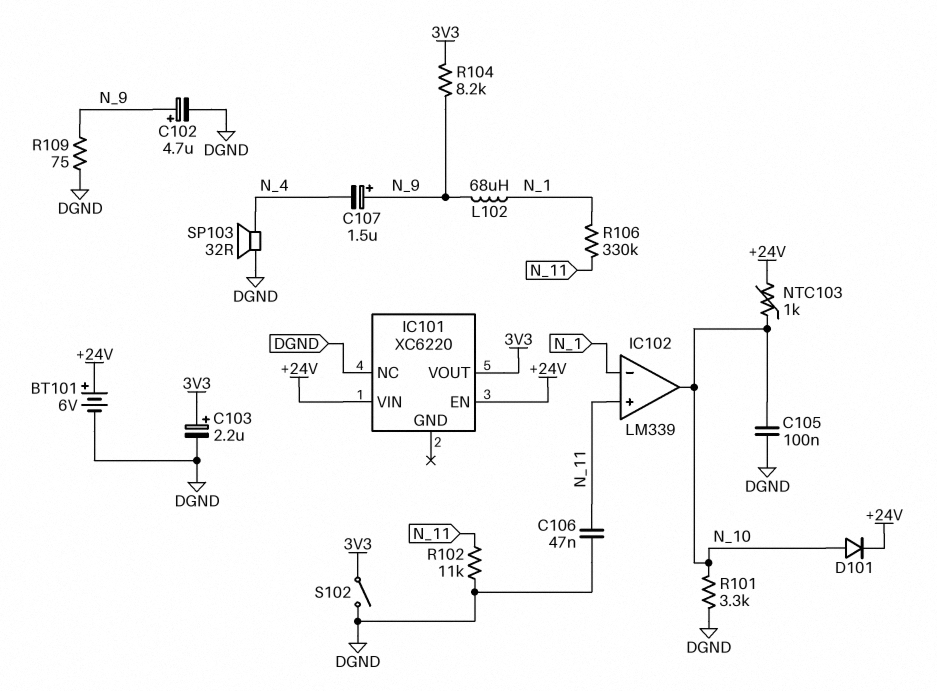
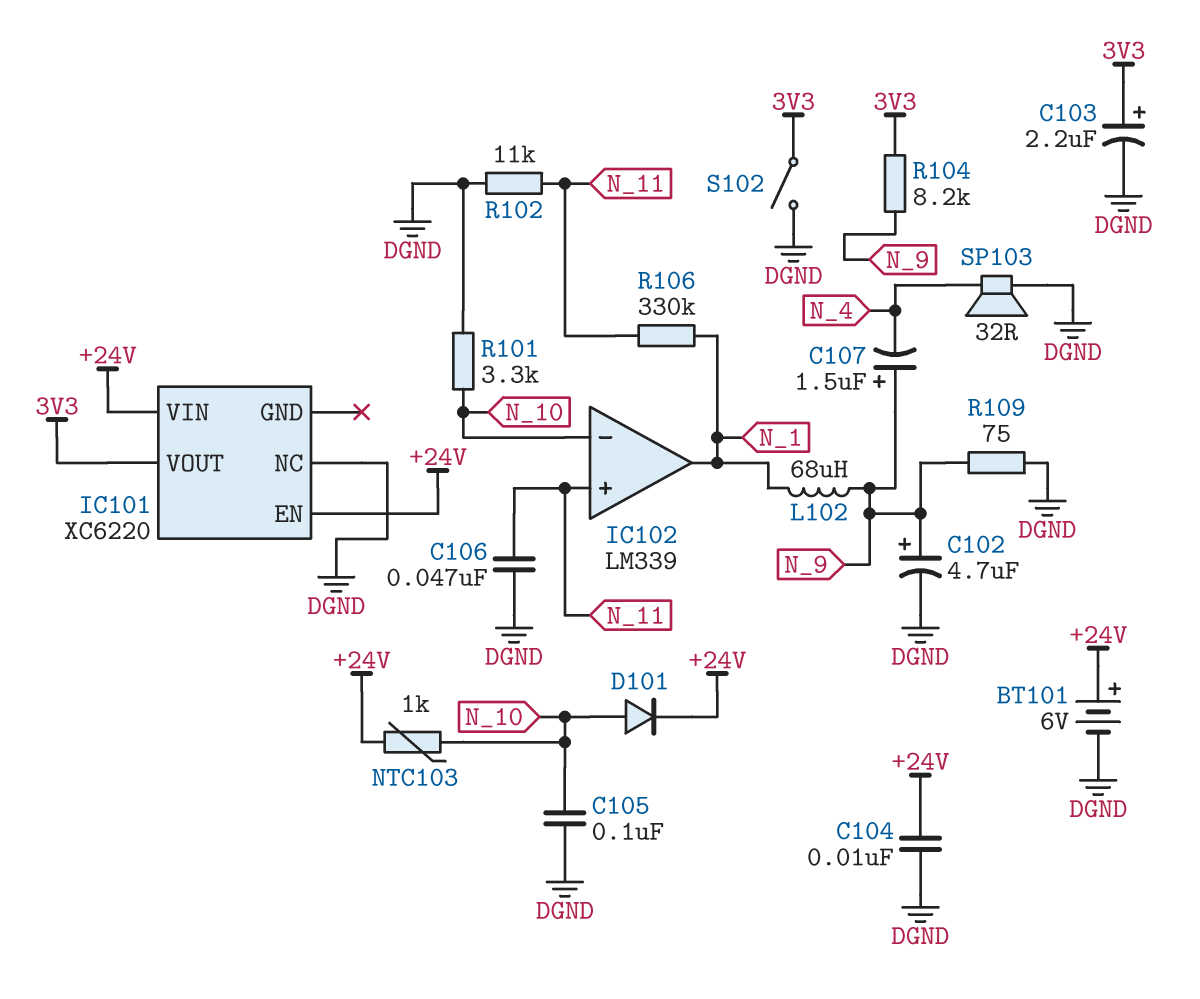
C104: none -> 10nF (+24V, DGND)
IC102 pin in-: N_1 -> N_10
IC102 pin out: N_10 -> N_1

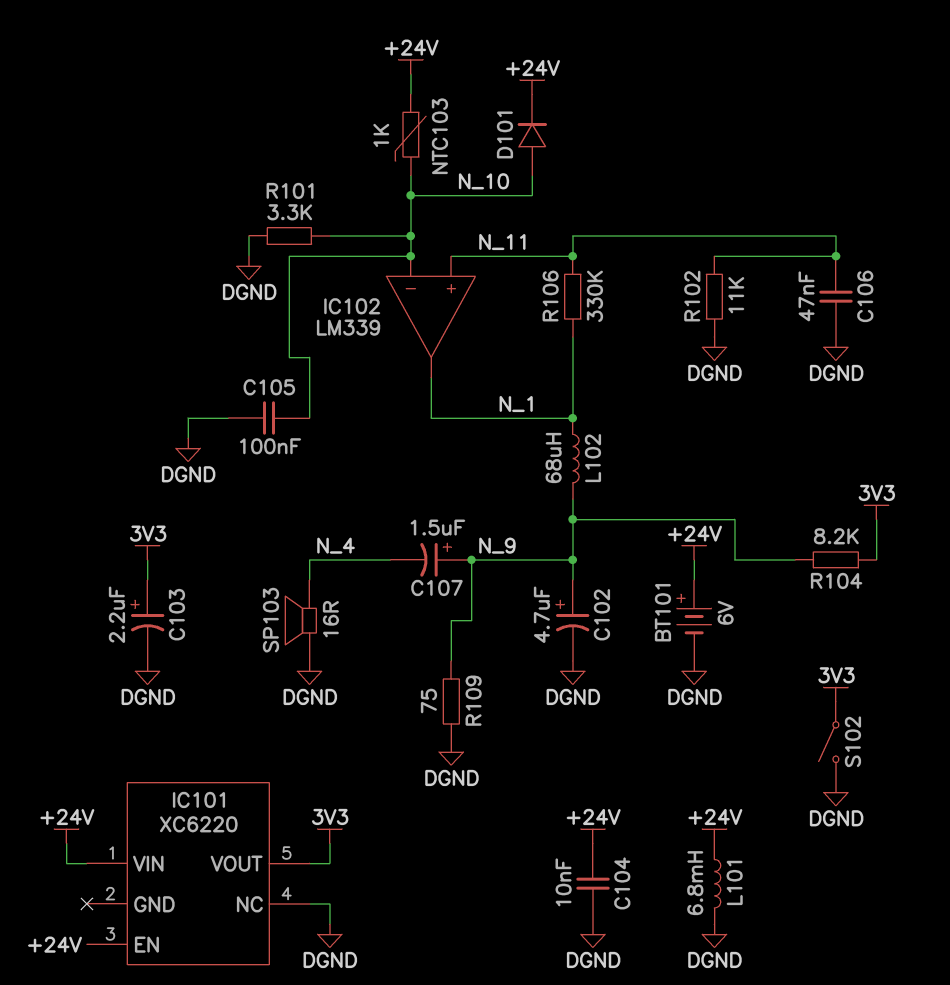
L101: none -> 6.8mH (+24V, DGND)
SP103: speaker 32R (DGND, N_4) -> speaker 16R (DGND, N_4)

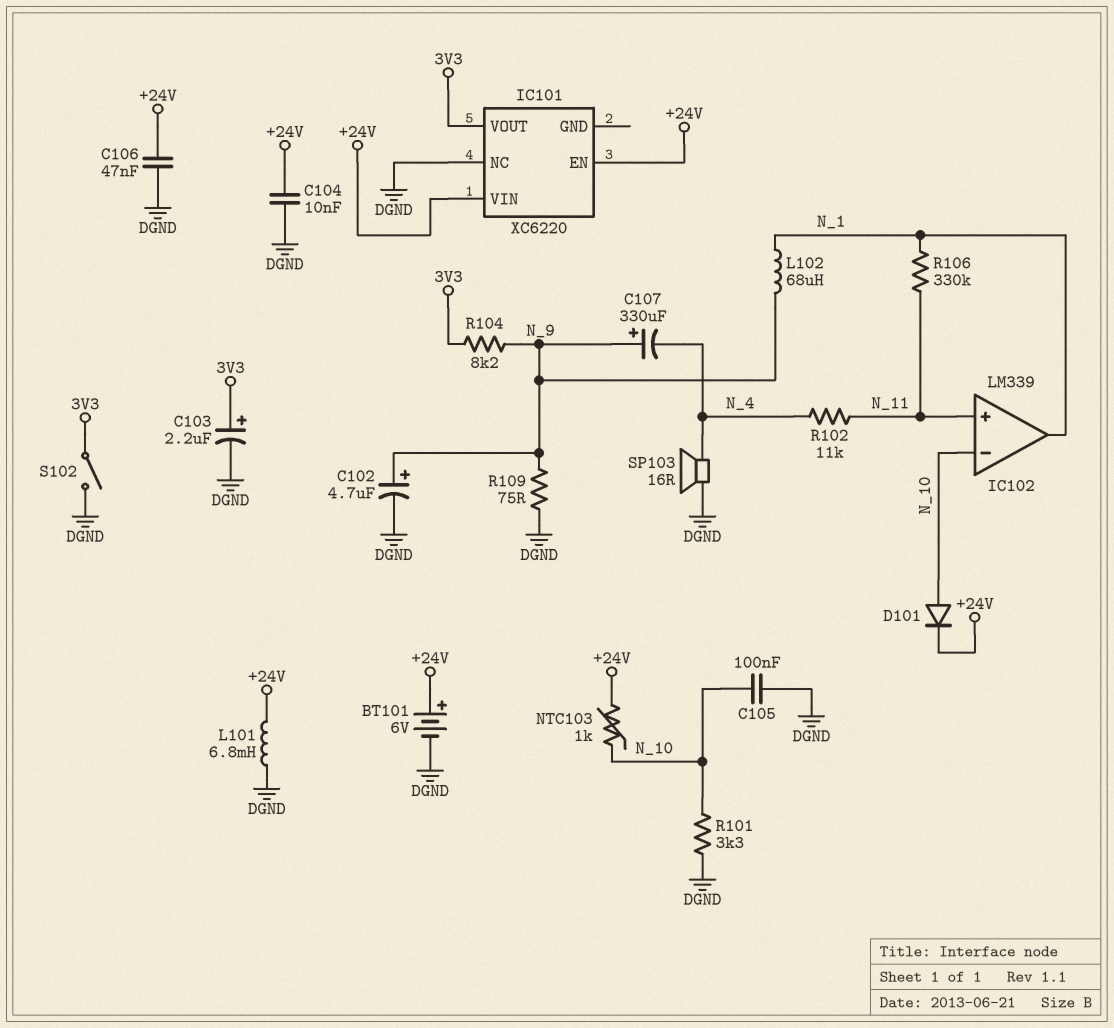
C106: 47nF (DGND, N_11) -> 47nF (+24V, DGND)
C107: 1.5uF (plus N_9, minus N_4) -> 330uF (plus N_9, minus N_4)
R102: 11k (DGND, N_11) -> 11k (N_4, N_11)

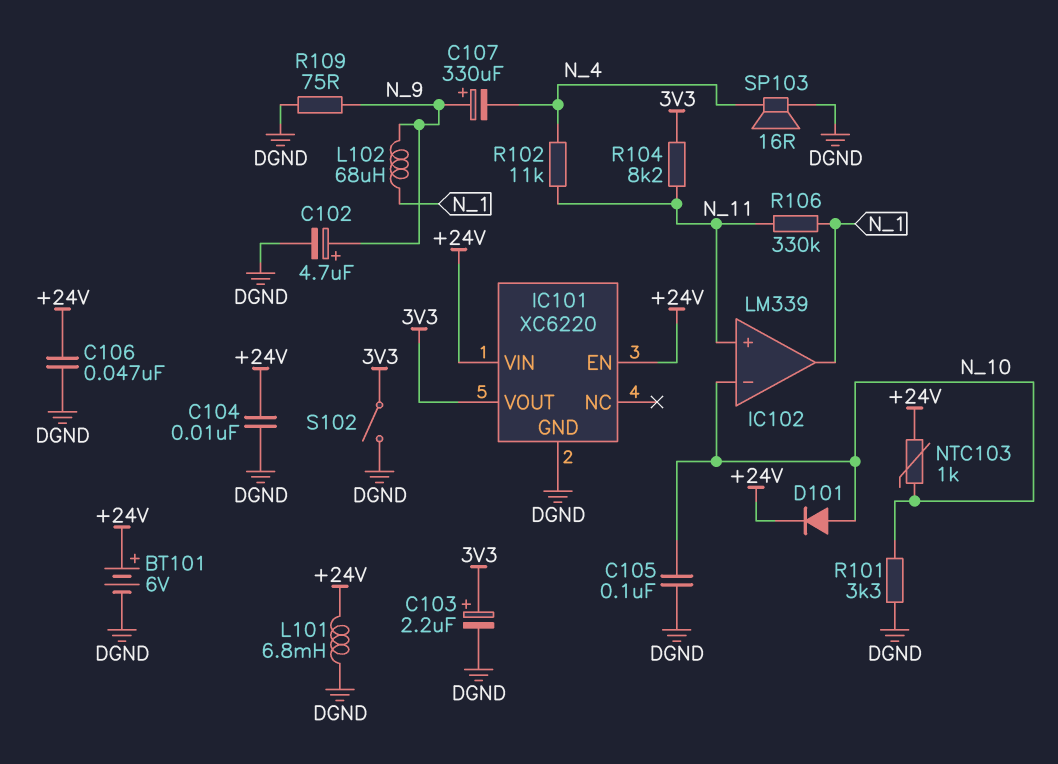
IC101 pin GND: none -> DGND
IC101 pin NC: DGND -> none
R104: 8.2k (3V3, N_9) -> 8.2k (3V3, N_11)

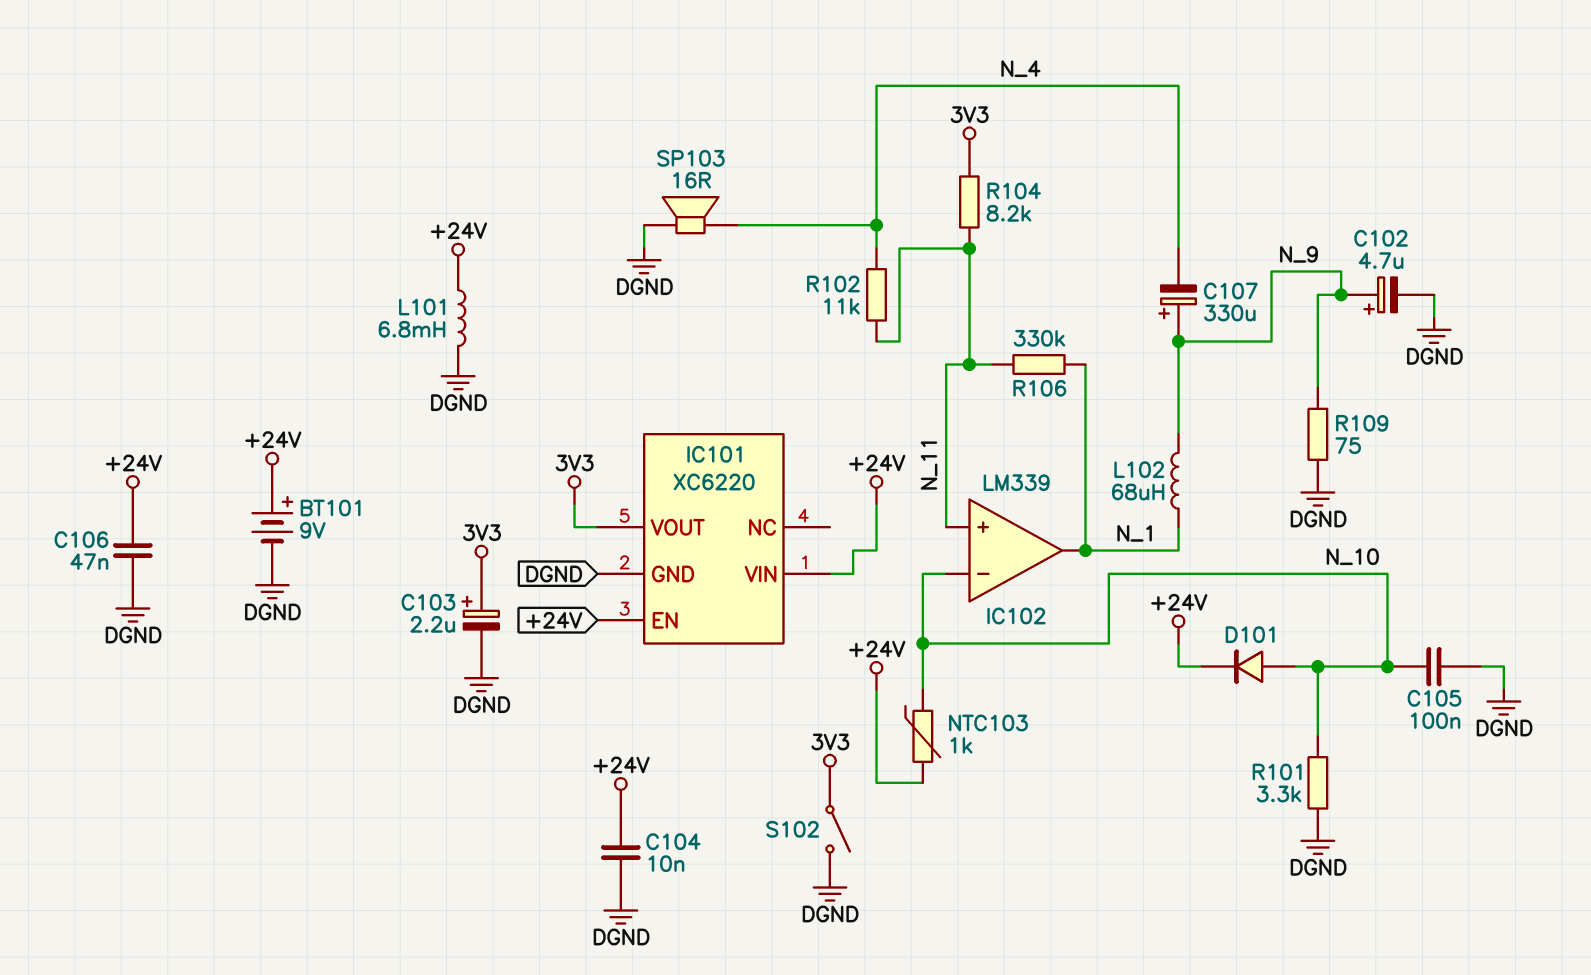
BT101: 6V (plus +24V, minus DGND) -> 9V (plus +24V, minus DGND)

